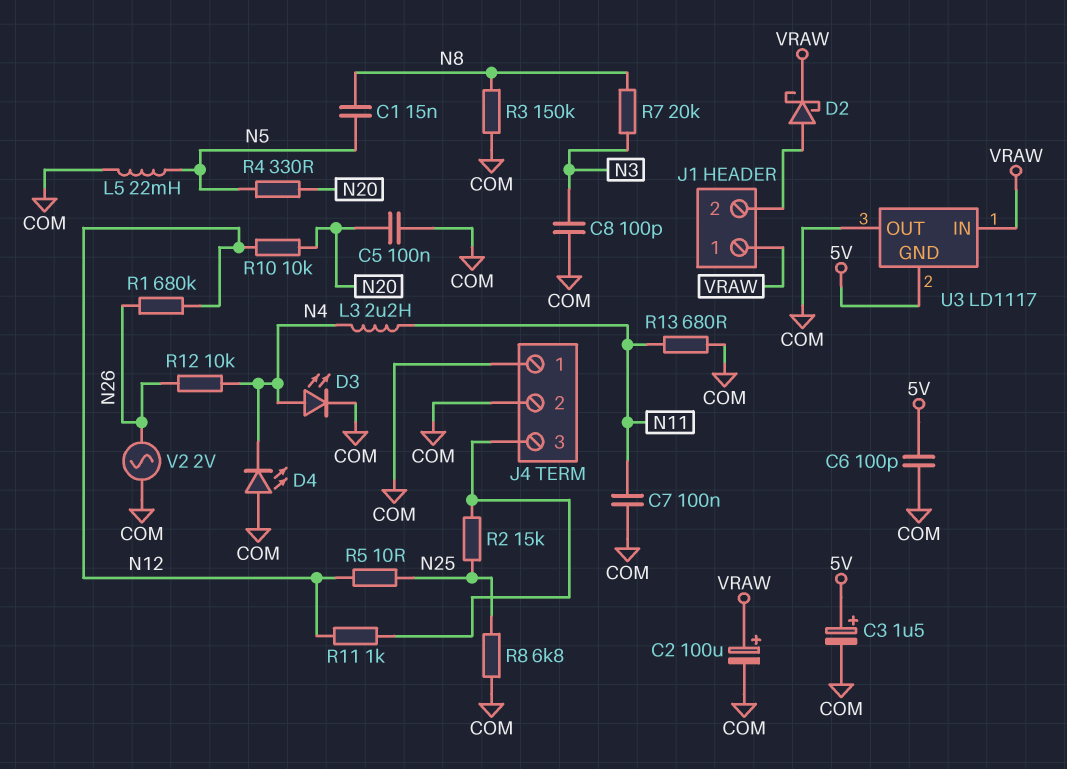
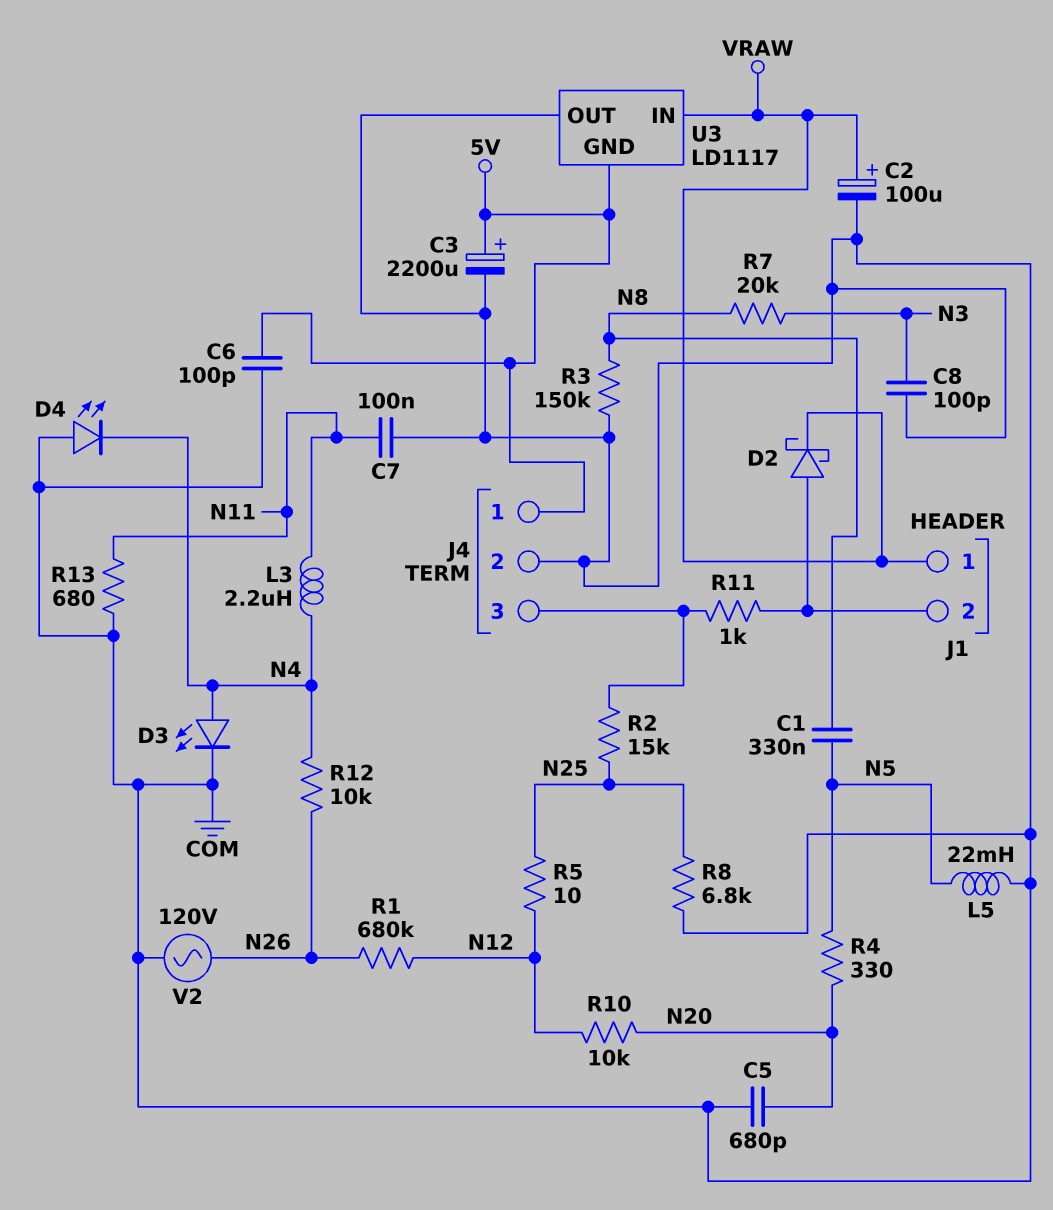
C1: 15nF (N5, N8) -> 330nF (N5, N8)
C3: 1.5uF (plus 5V, minus COM) -> 2200uF (plus 5V, minus COM)
C5: 100nF (COM, N20) -> 680pF (COM, N20)
J4 pin 1: COM -> 5V
R11: 1k (J4/3, N12) -> 1k (J1/2, J4/3)
V2: AC 2V (COM, N26) -> AC 120V (COM, N26)

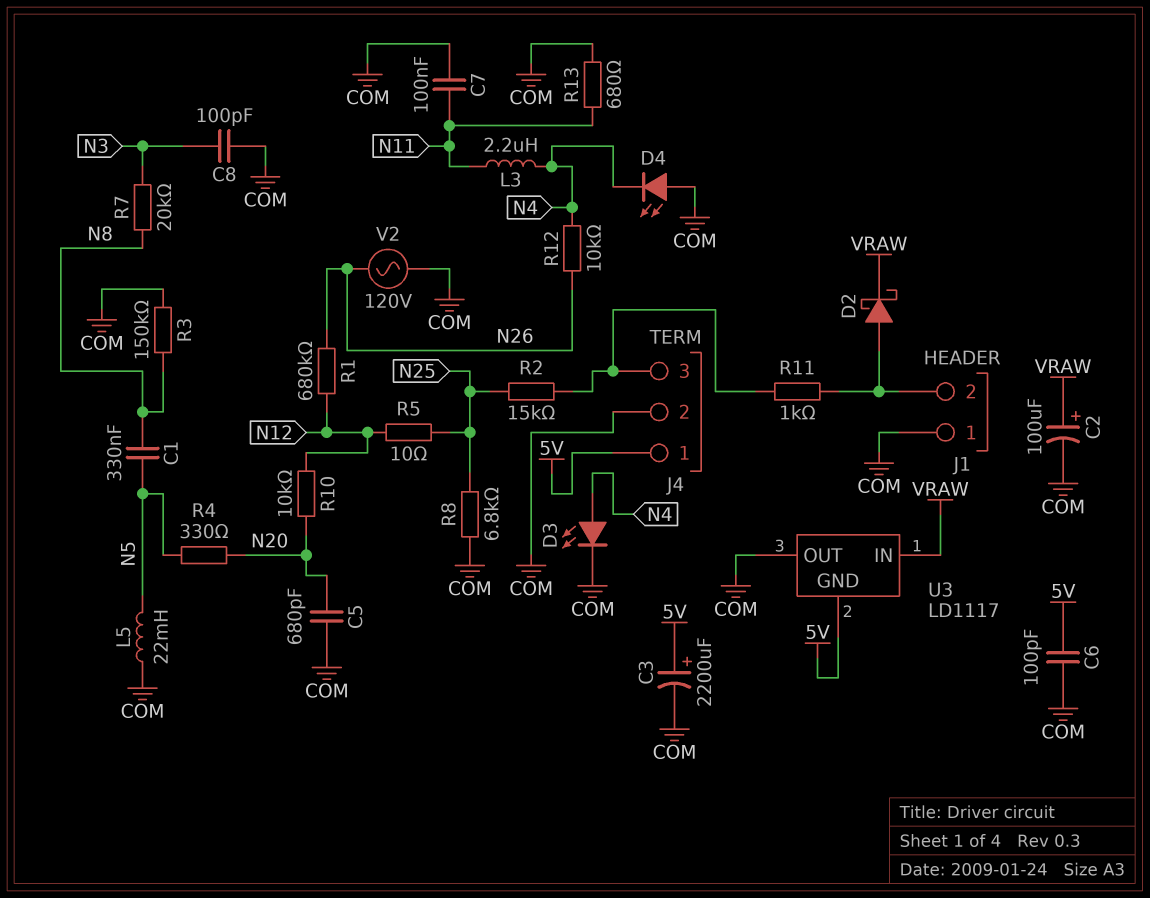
J1 pin 1: VRAW -> COM

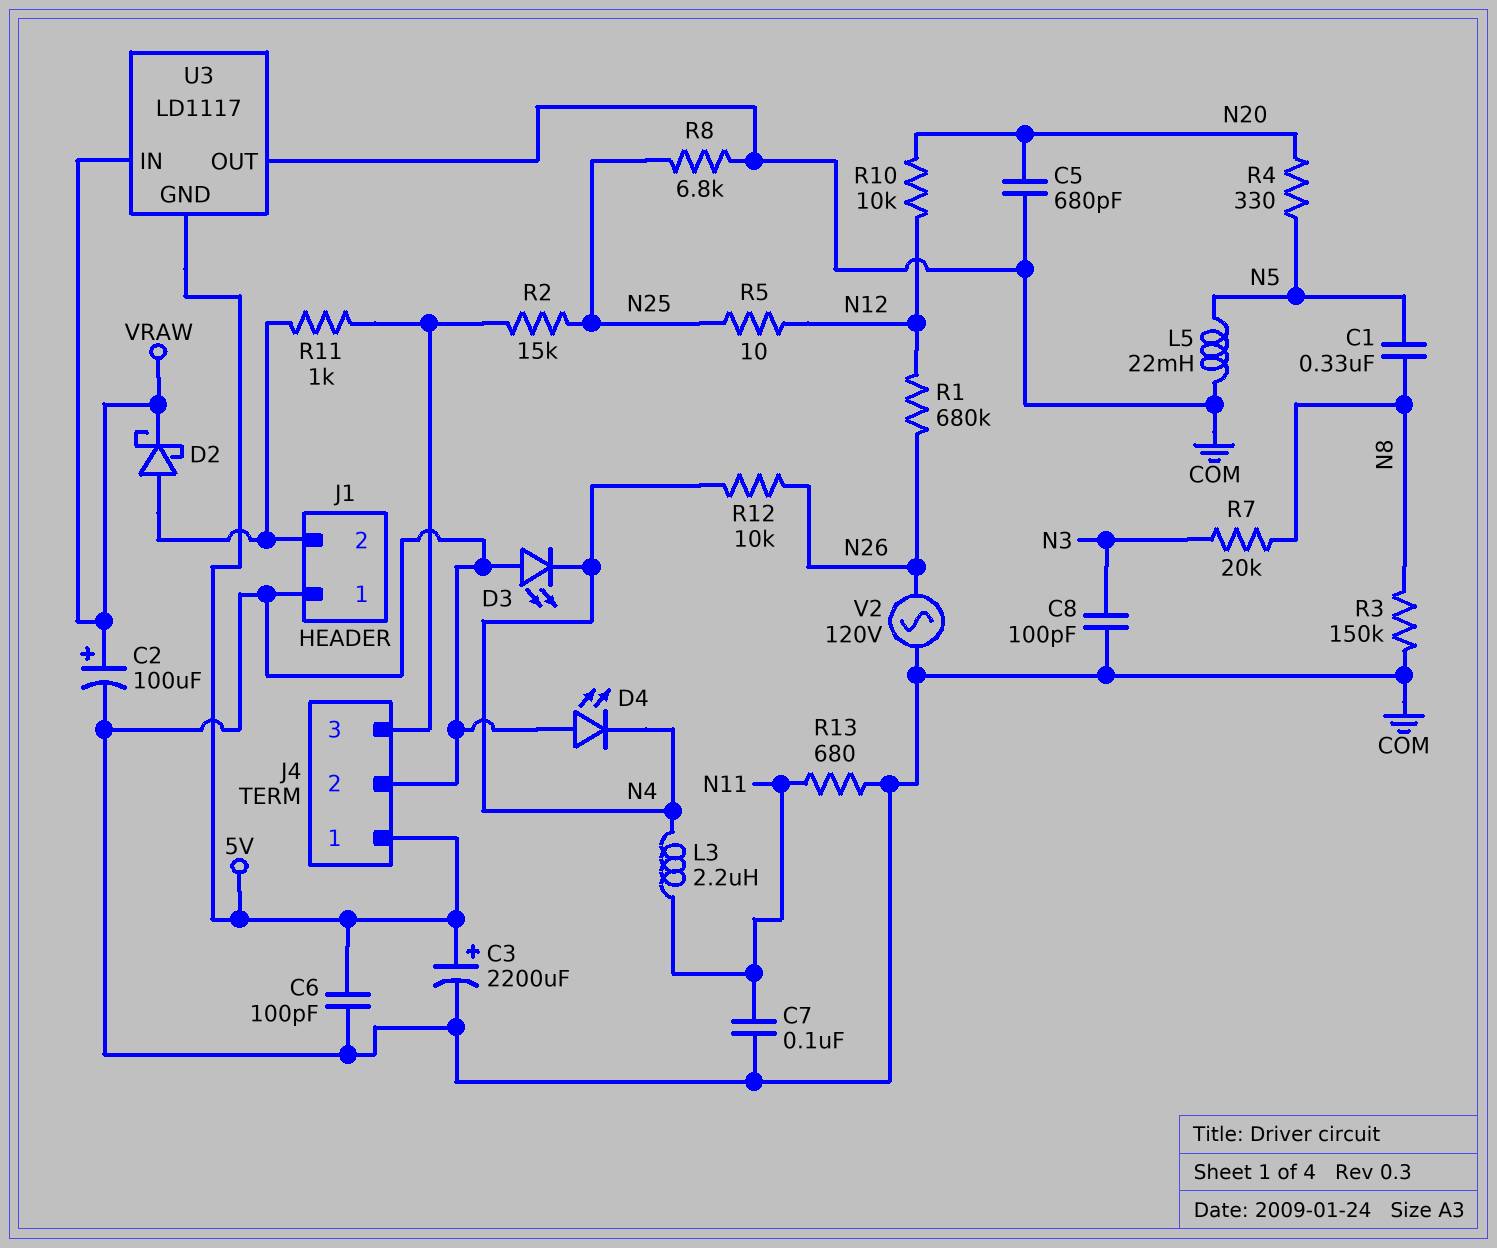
D3: LED (A N4, K COM) -> LED (A COM, K N4)

